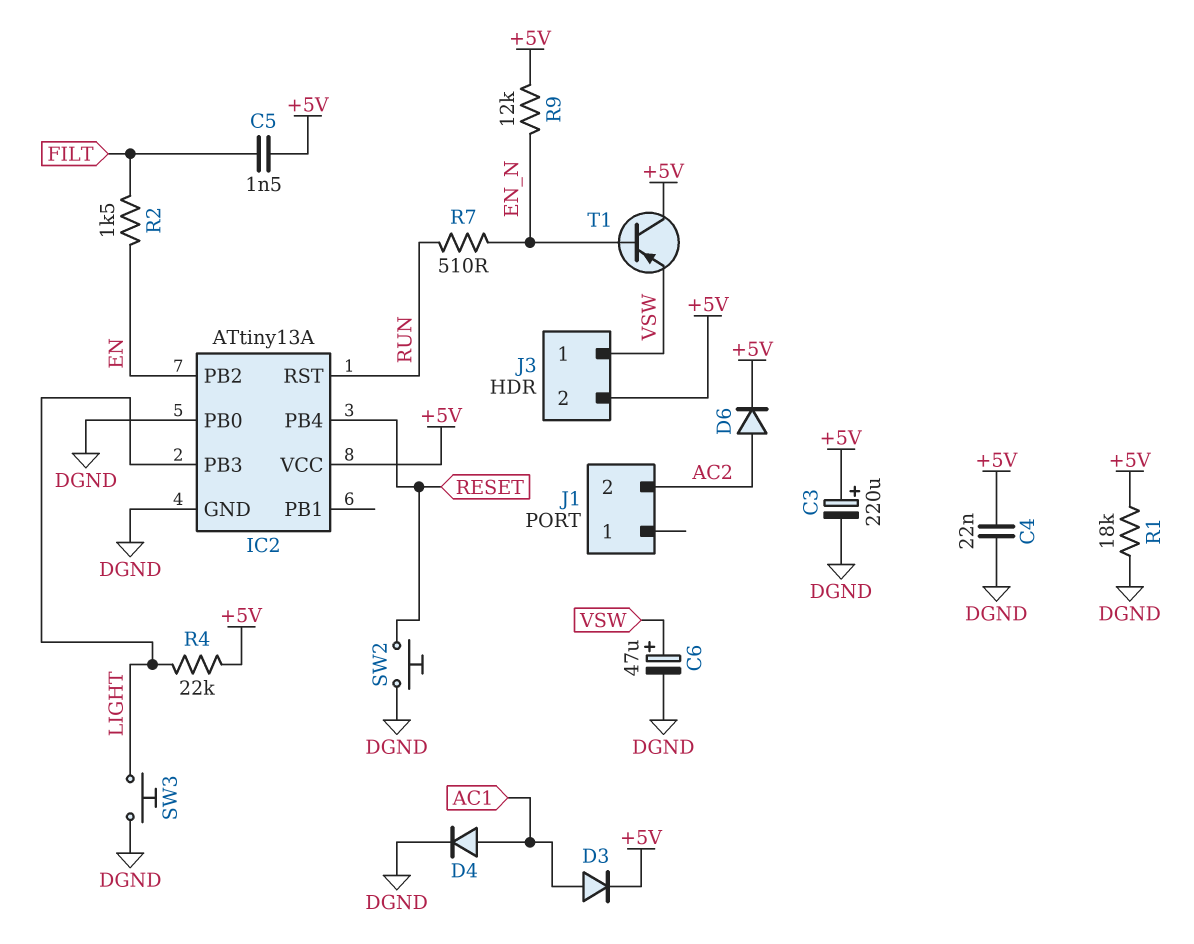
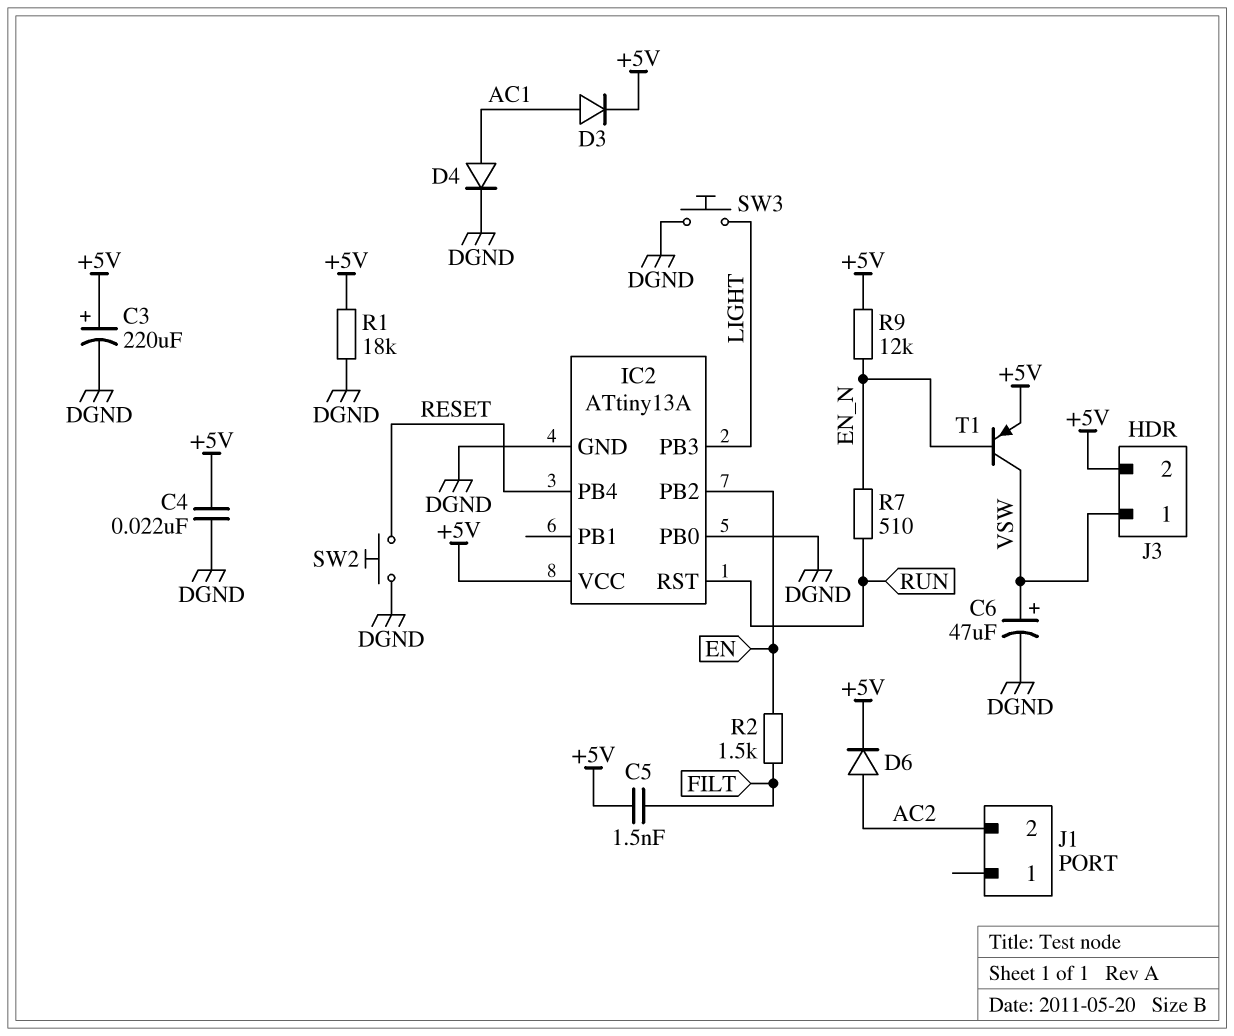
R4: 22k (+5V, LIGHT) -> none
T1: PNP (B EN_N, C +5V, E VSW) -> PNP (B EN_N, C VSW, E +5V)

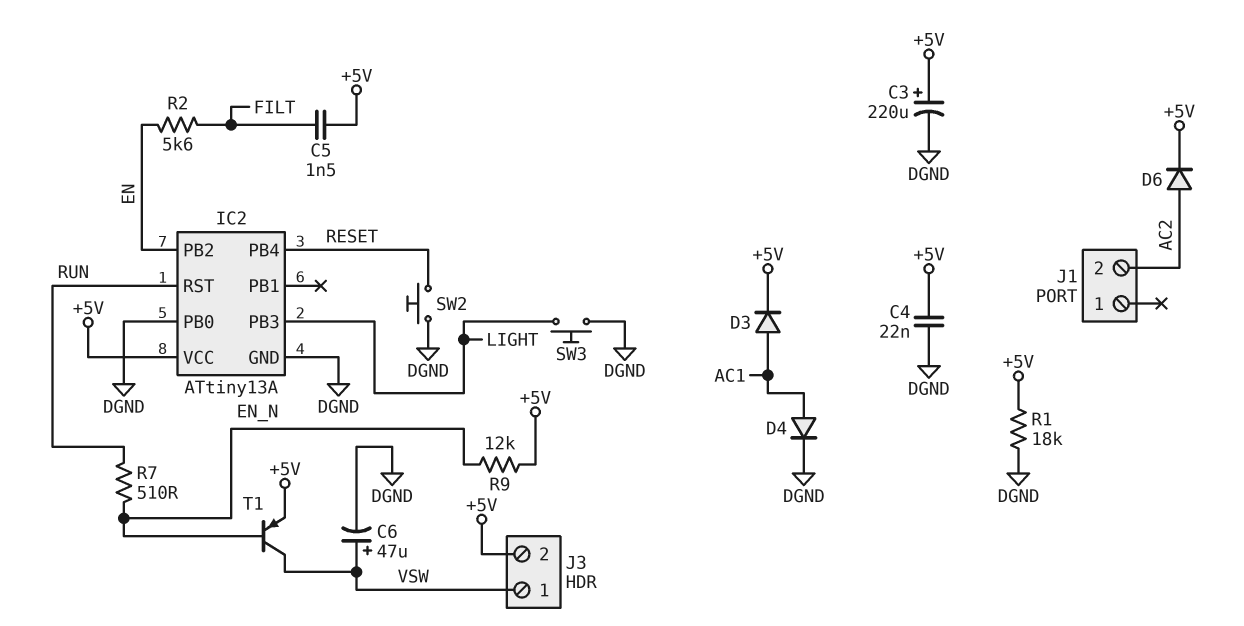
R2: 1.5k (EN, FILT) -> 5.6k (EN, FILT)

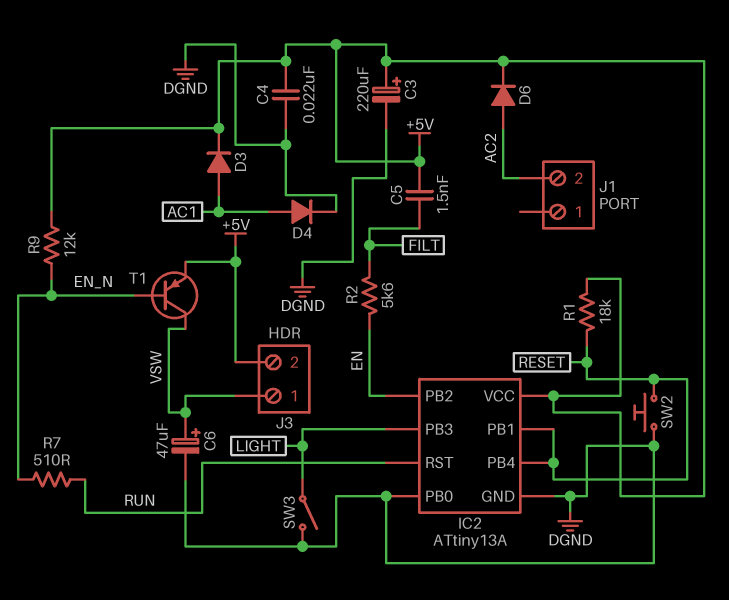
IC2 pin PB1: none -> RESET
R1: 18k (+5V, DGND) -> 18k (+5V, RESET)
SW3: button (DGND, LIGHT) -> switch (DGND, LIGHT)

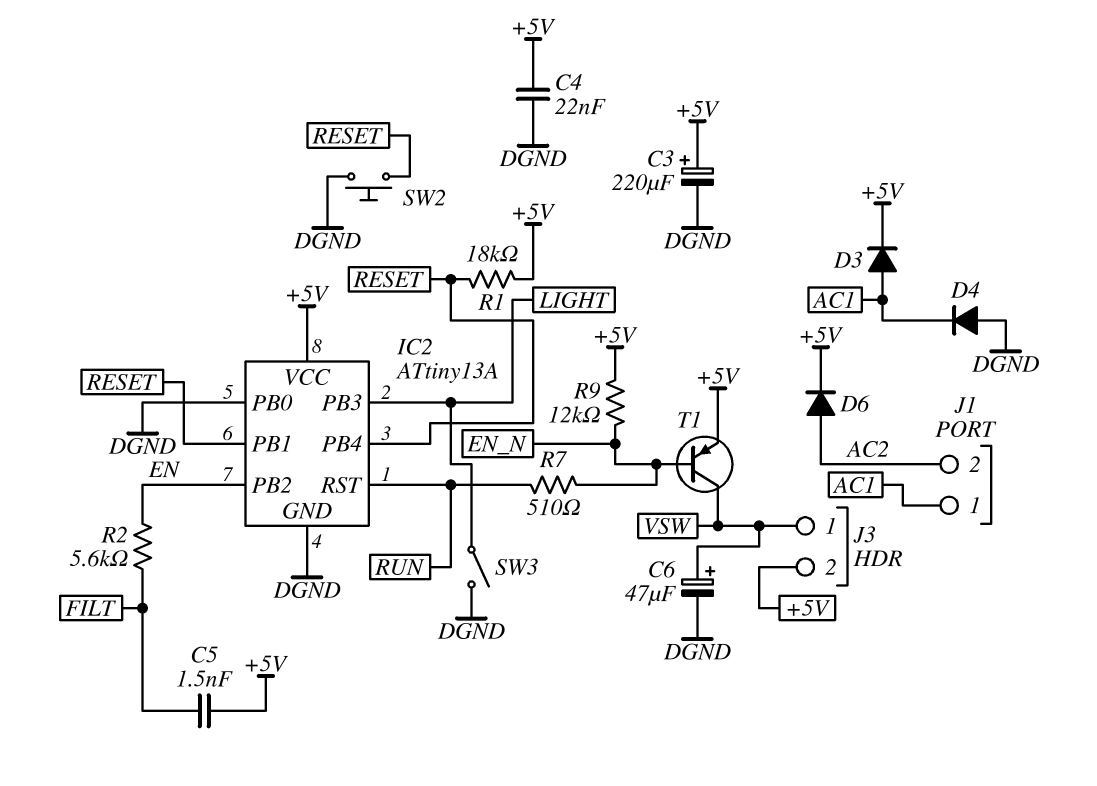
D4: diode (A AC1, K DGND) -> diode (A DGND, K AC1)
J1 pin 1: none -> AC1

